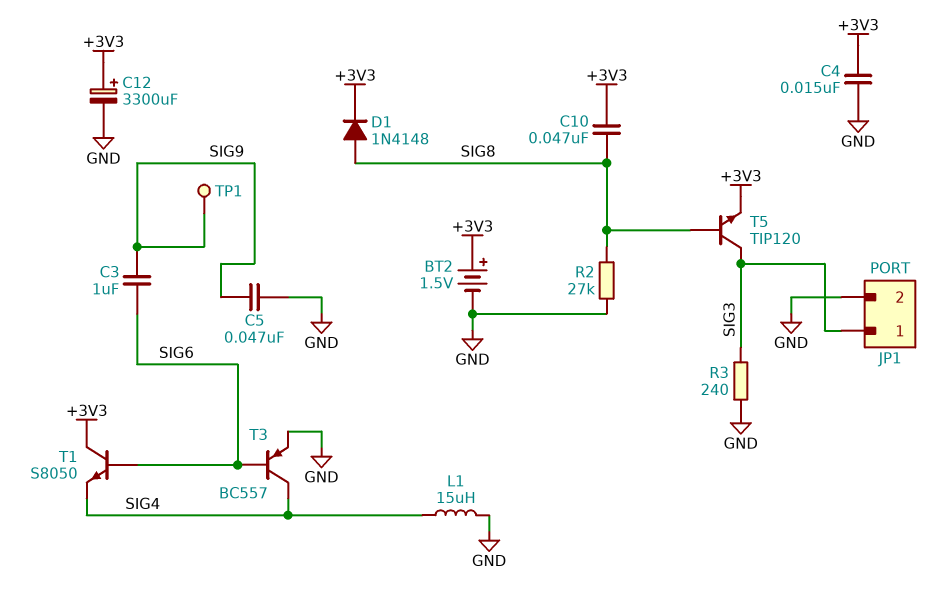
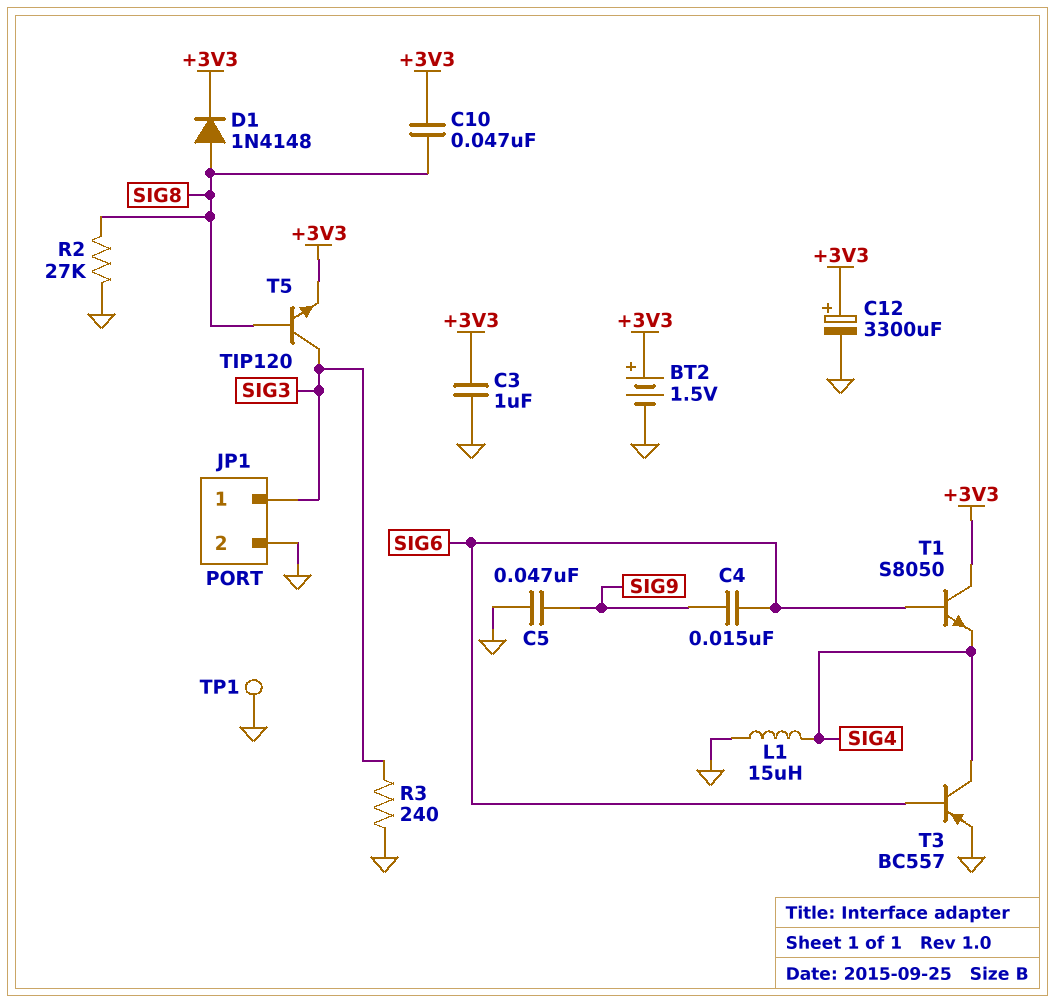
C3: 1uF (SIG6, SIG9) -> 1uF (+3V3, GND)
C4: 15nF (+3V3, GND) -> 15nF (SIG6, SIG9)
TP1: test point (SIG9) -> test point (GND)

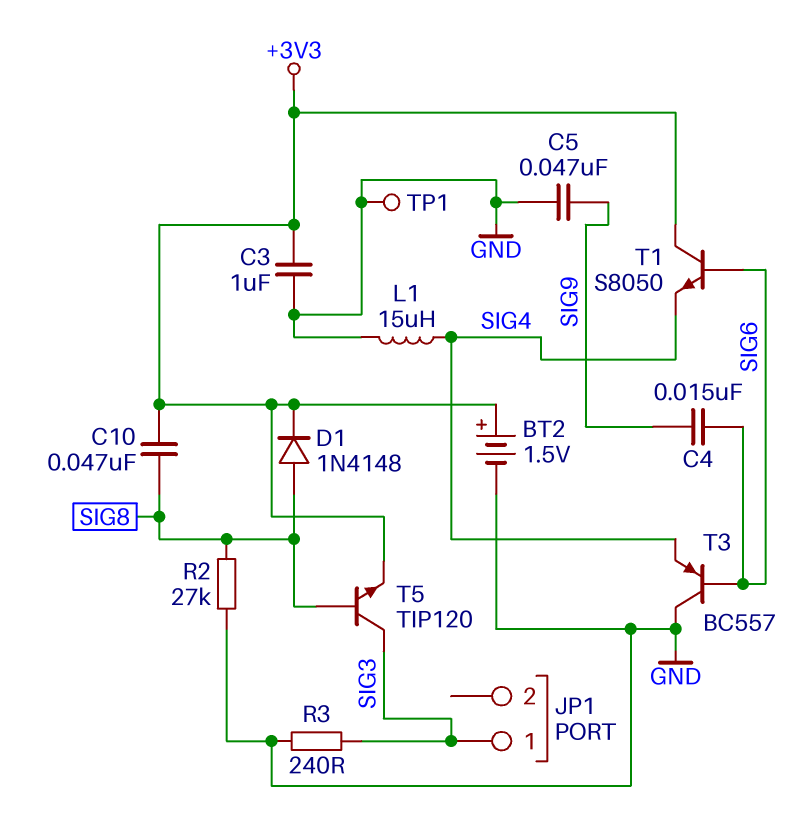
C12: 3300uF (plus +3V3, minus GND) -> none
JP1 pin 2: GND -> none
T3: PNP BC557 (B SIG6, C SIG4, E GND) -> PNP BC557 (B SIG6, C GND, E SIG4)

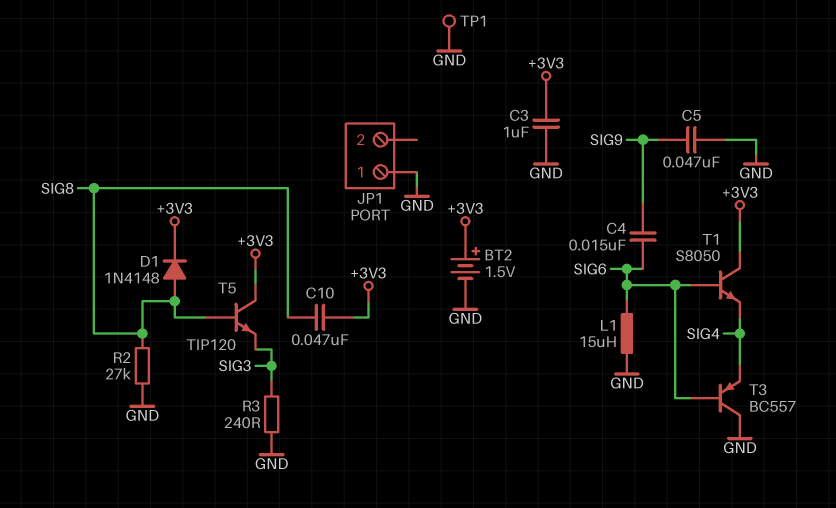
JP1 pin 1: SIG3 -> GND
L1: 15uH (GND, SIG4) -> 15uH (GND, SIG6)
T5: NPN TIP120 (B SIG8, C SIG3, E +3V3) -> NPN TIP120 (B SIG8, C +3V3, E SIG3)

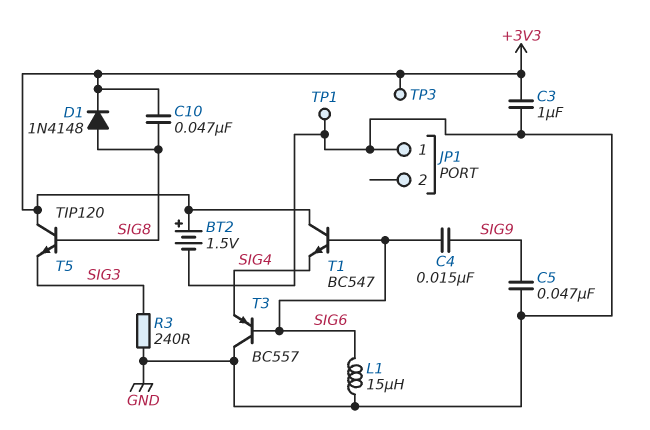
R2: 27k (GND, SIG8) -> none
T1: NPN S8050 (B SIG6, C +3V3, E SIG4) -> NPN BC547 (B SIG6, C +3V3, E SIG4)
TP3: none -> test point (+3V3)

